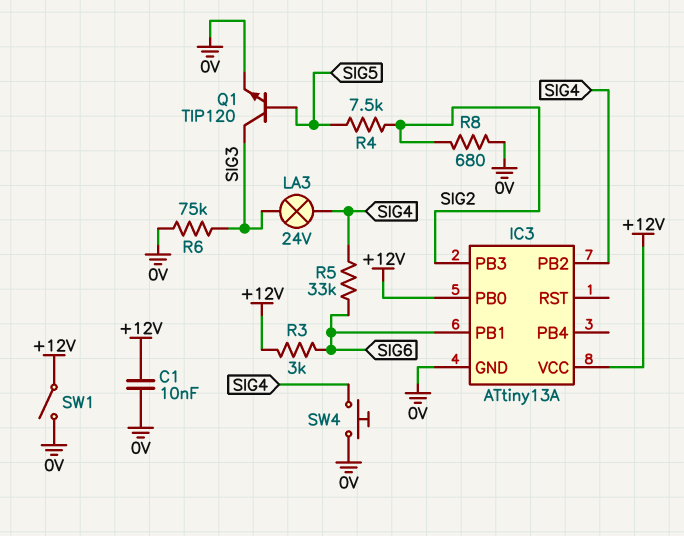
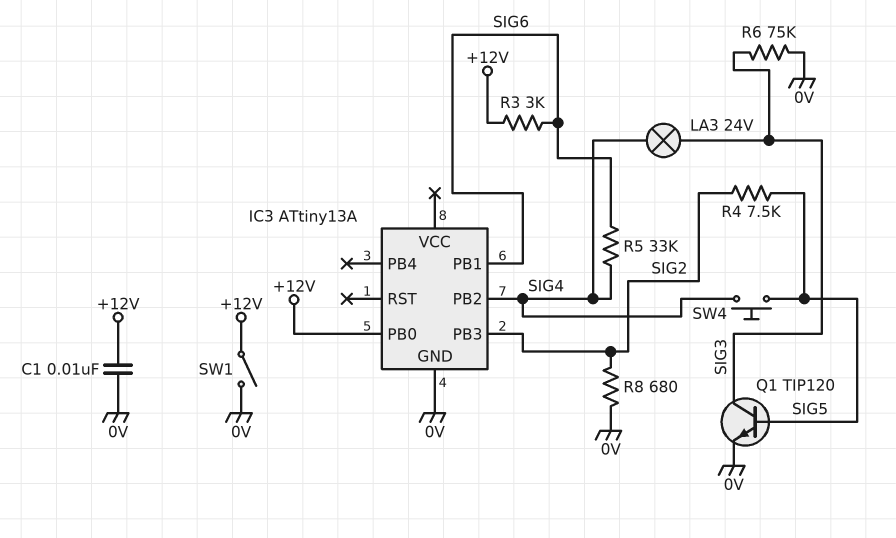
IC3 pin VCC: +12V -> none
SW4: button (0V, SIG4) -> button (SIG4, SIG5)

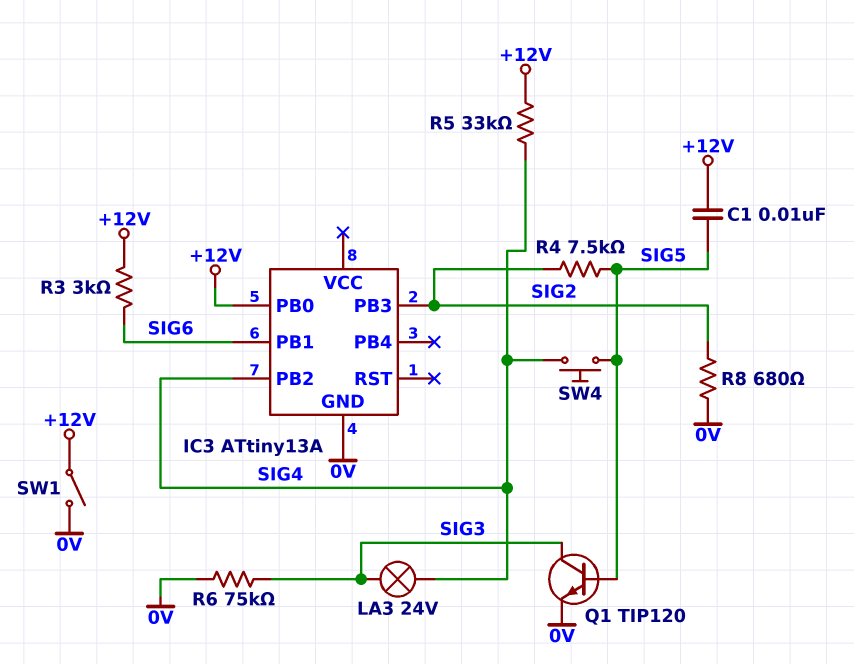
C1: 10nF (+12V, 0V) -> 10nF (+12V, SIG5)
R5: 33k (SIG4, SIG6) -> 33k (+12V, SIG4)

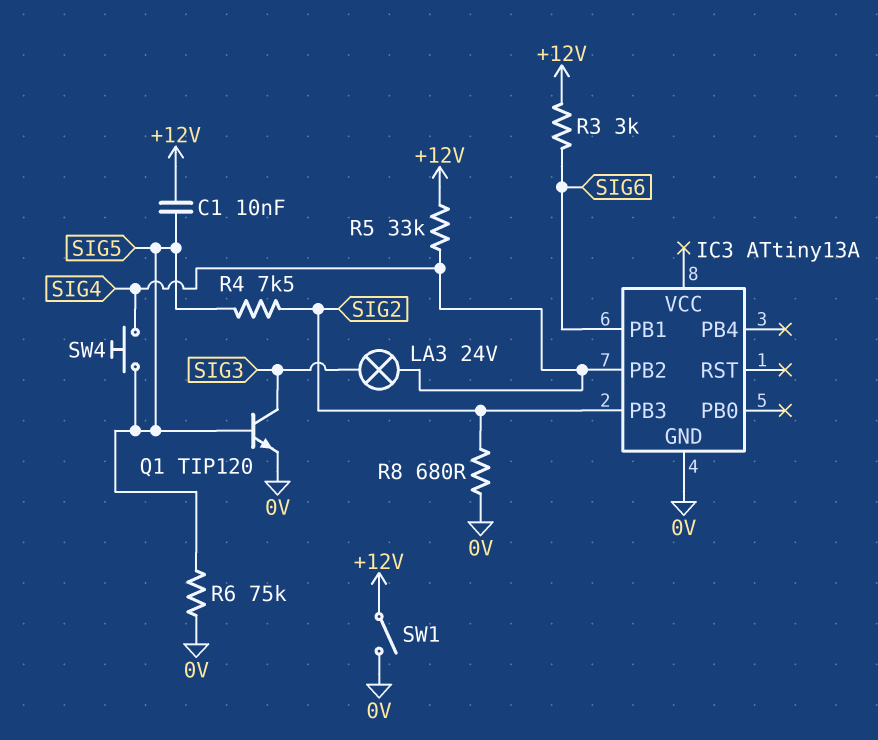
IC3 pin PB0: +12V -> none
R6: 75k (0V, SIG3) -> 75k (0V, SIG5)

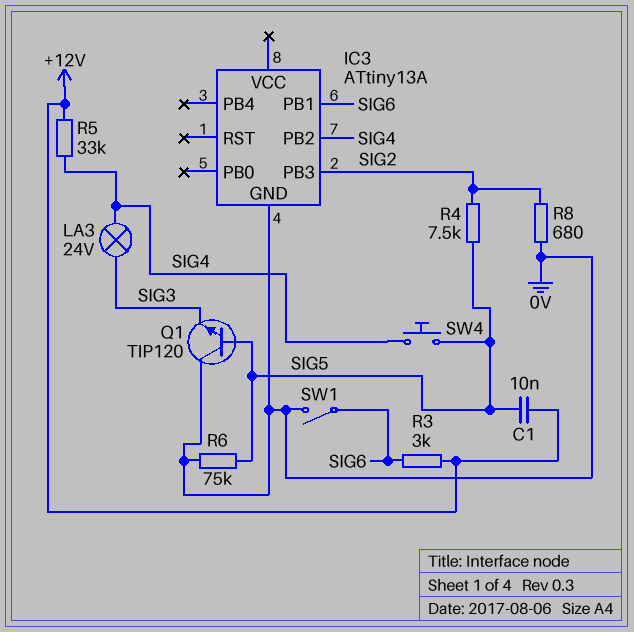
Q1: NPN TIP120 (B SIG5, C SIG3, E 0V) -> NPN TIP120 (B SIG5, C 0V, E SIG3)
SW1: switch (+12V, 0V) -> switch (0V, SIG6)

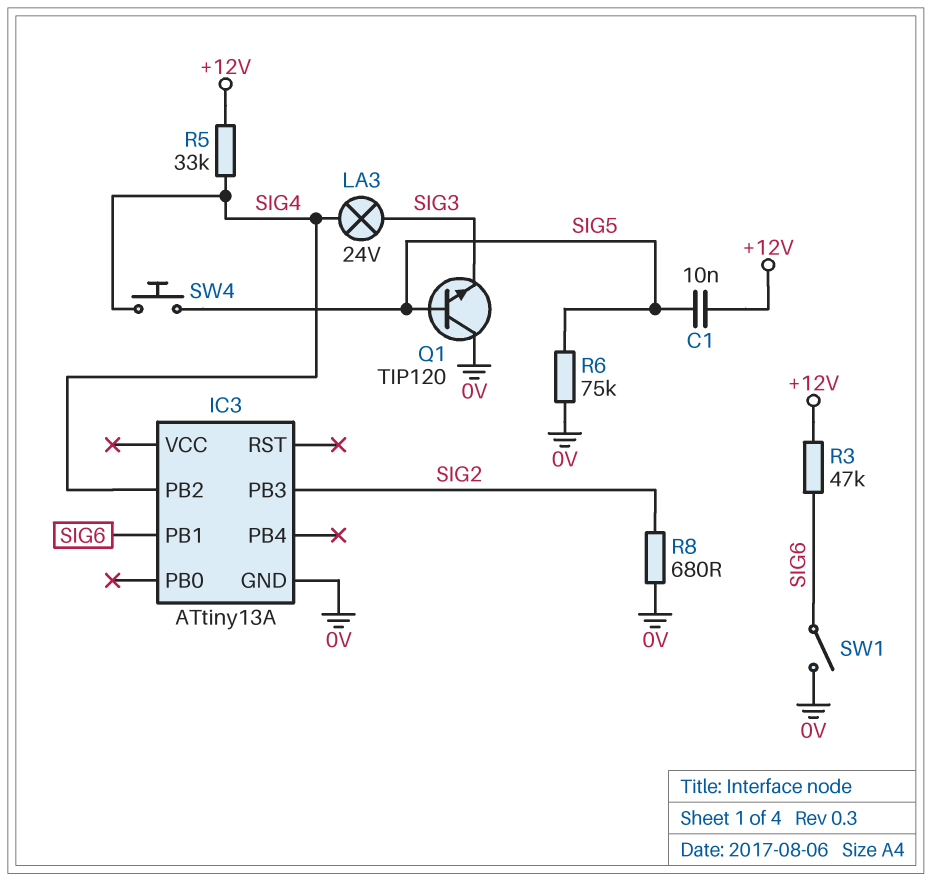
R3: 3k (+12V, SIG6) -> 47k (+12V, SIG6)
R4: 7.5k (SIG2, SIG5) -> none

